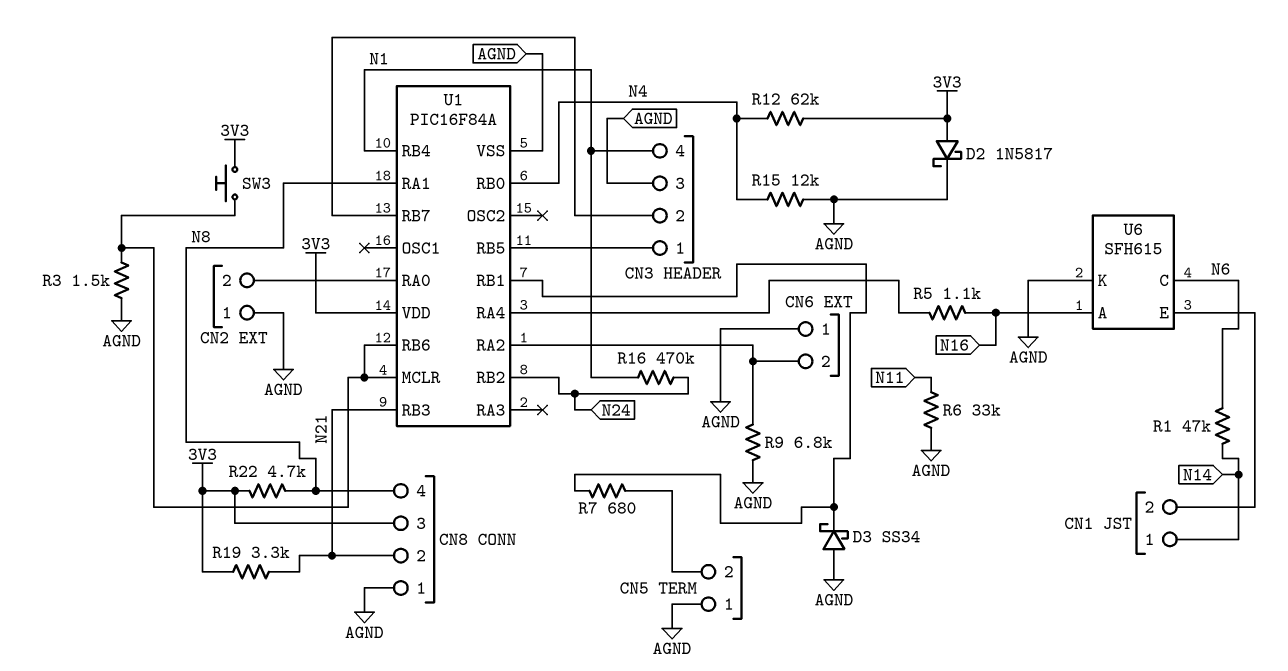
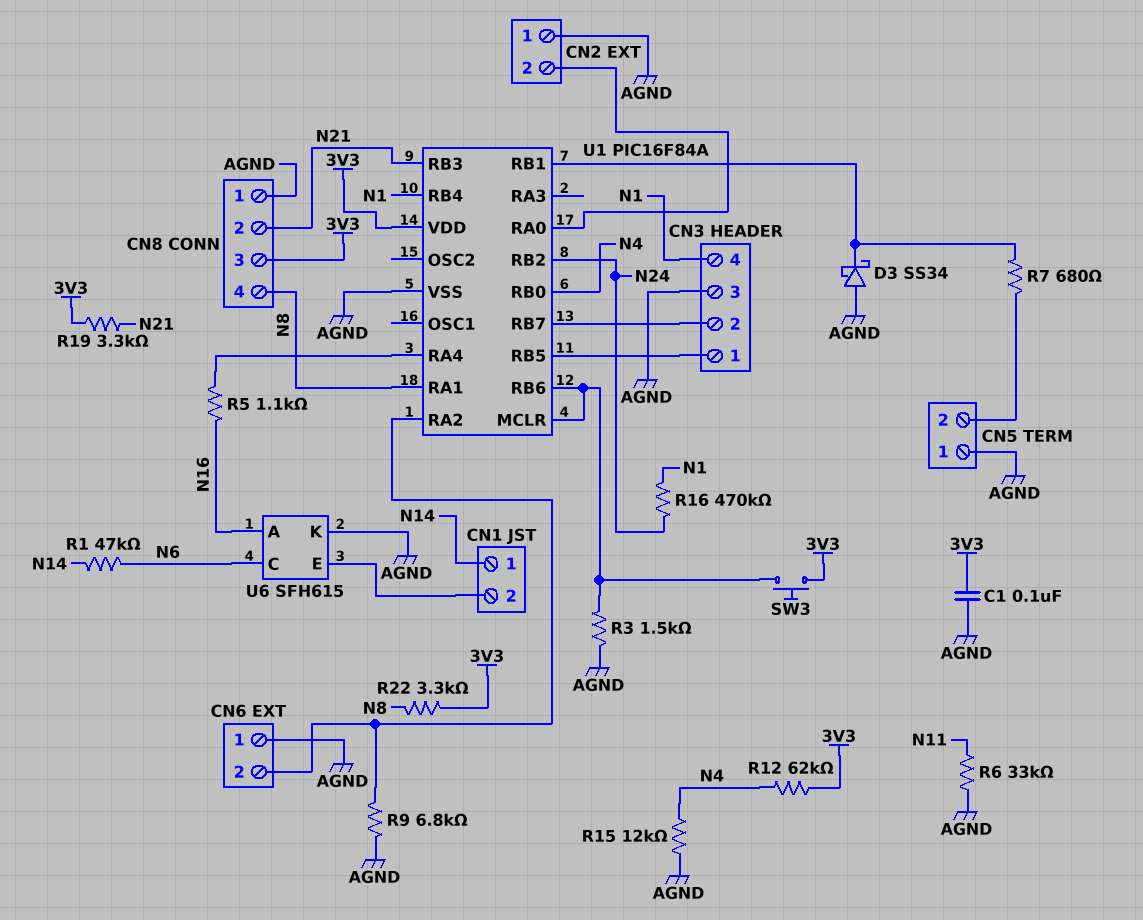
C1: none -> 100nF (3V3, AGND)
D2: schottky 1N5817 (A 3V3, K AGND) -> none
R22: 4.7k (3V3, N8) -> 3.3k (3V3, N8)

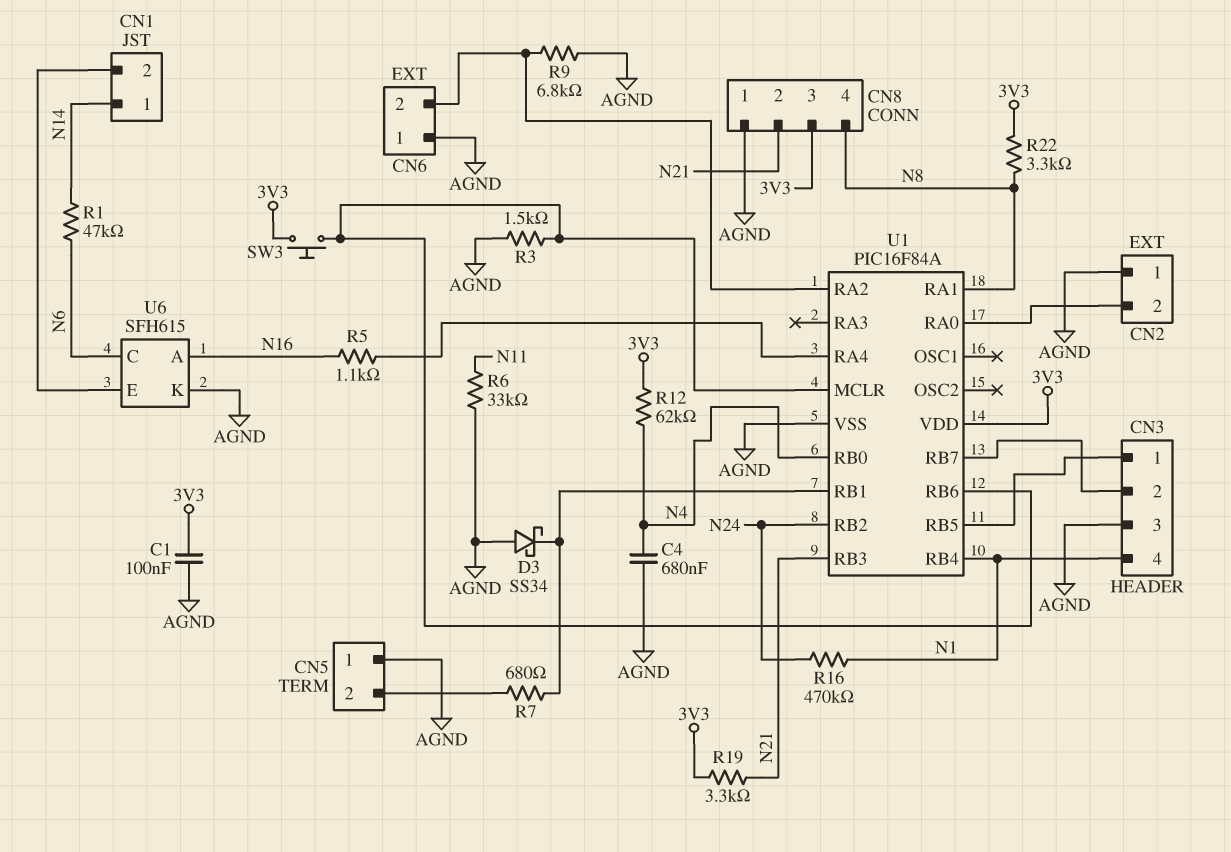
C4: none -> 680nF (AGND, N4)
R15: 12k (AGND, N4) -> none

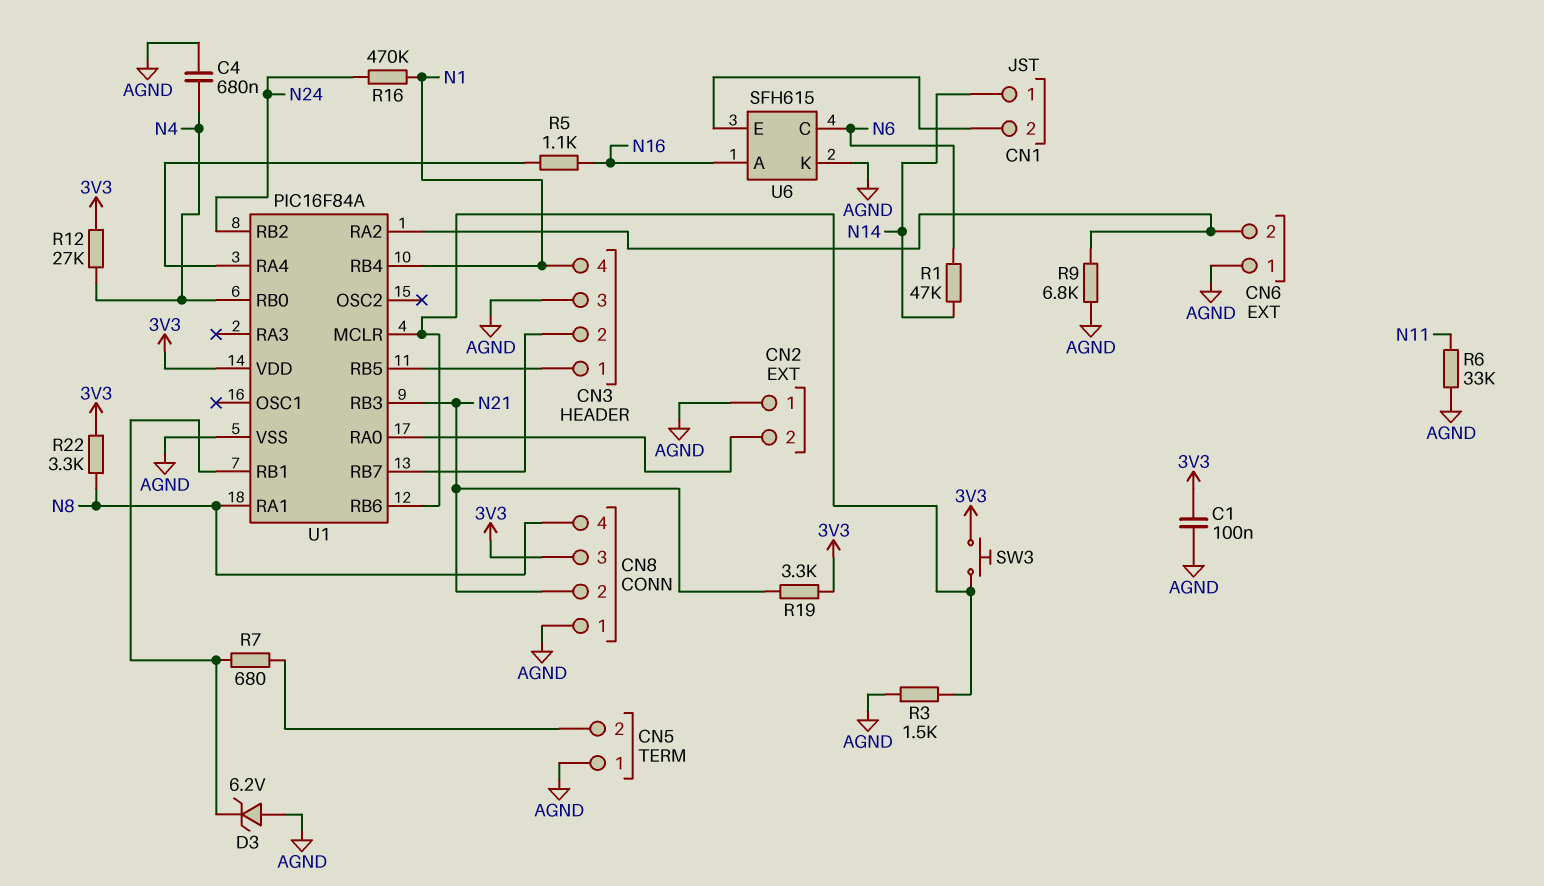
D3: schottky SS34 (A AGND, K U1/RB1) -> zener 6.2V (A AGND, K U1/RB1)
R12: 62k (3V3, N4) -> 27k (3V3, N4)

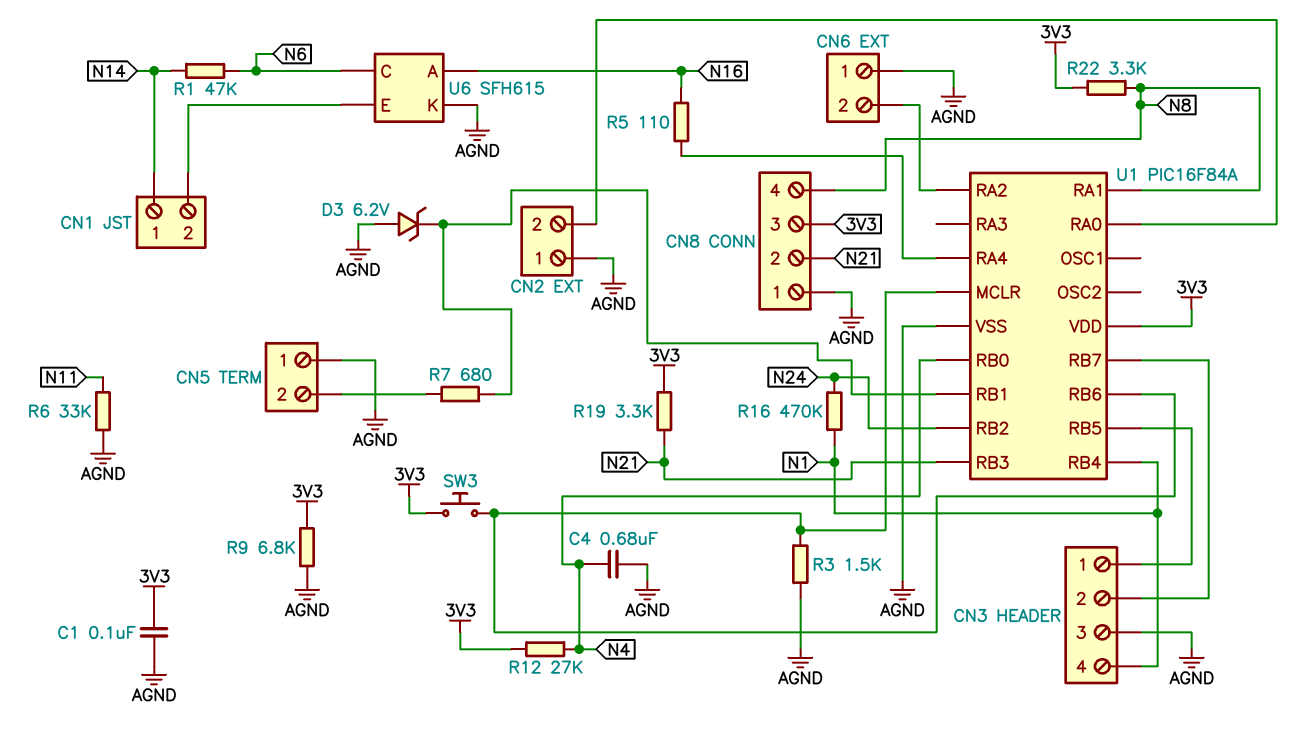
R5: 1.1k (N16, U1/RA4) -> 110 (N16, U1/RA4)
R9: 6.8k (AGND, CN6/2) -> 6.8k (3V3, AGND)

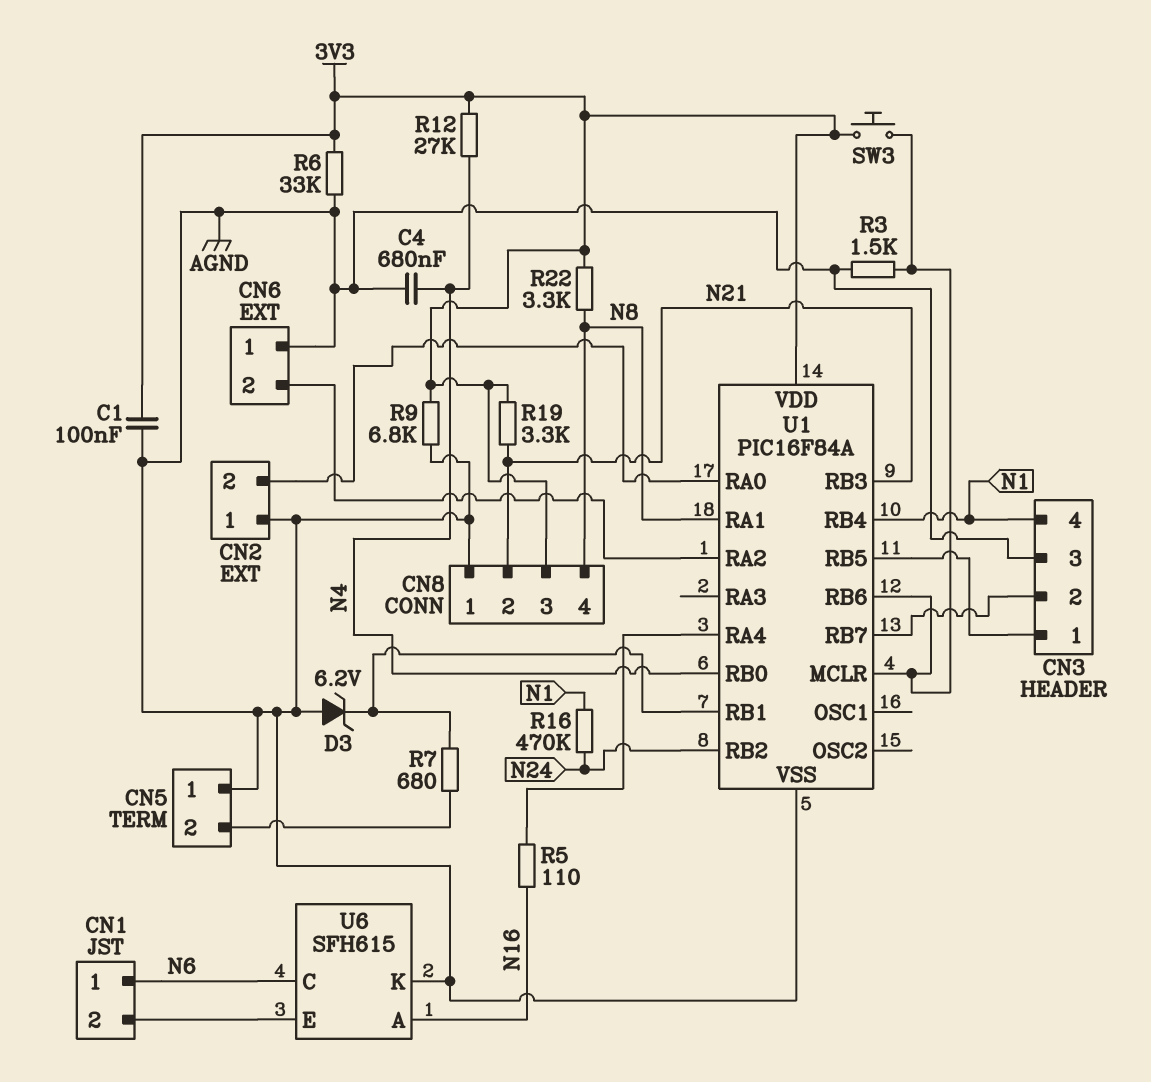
CN1 pin 1: N14 -> N6
R1: 47k (N6, N14) -> none
R6: 33k (AGND, N11) -> 33k (3V3, AGND)

